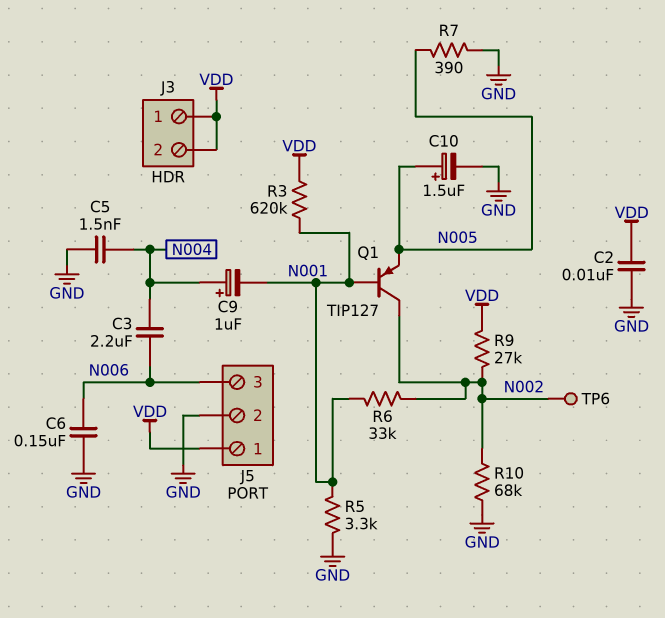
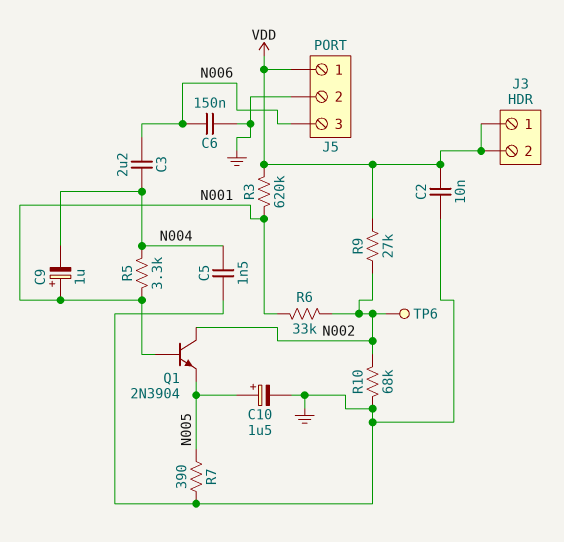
C9: 1uF (plus N004, minus N001) -> 1uF (plus N001, minus N004)
Q1: PNP TIP127 (B N001, C N002, E N005) -> NPN 2N3904 (B N001, C N002, E N005)
R5: 3.3k (GND, N001) -> 3.3k (N001, N004)

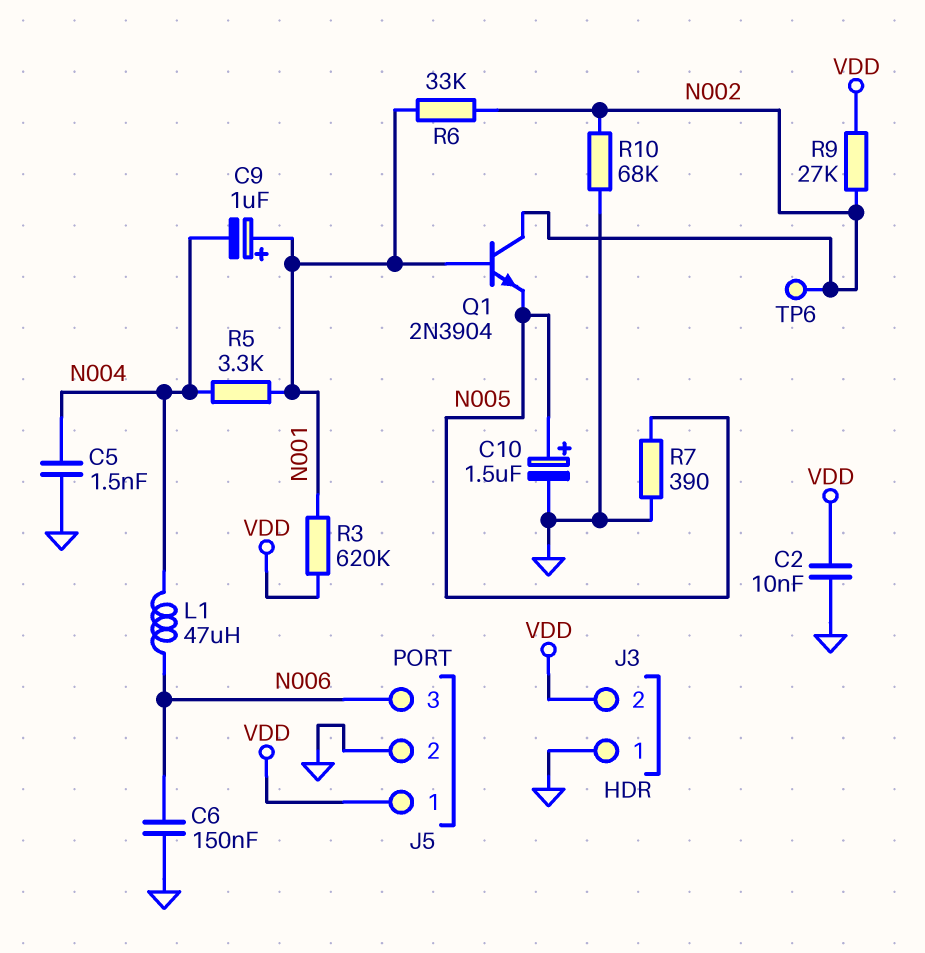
C3: 2.2uF (N004, N006) -> none
J3 pin 1: VDD -> GND
L1: none -> 47uH (N004, N006)

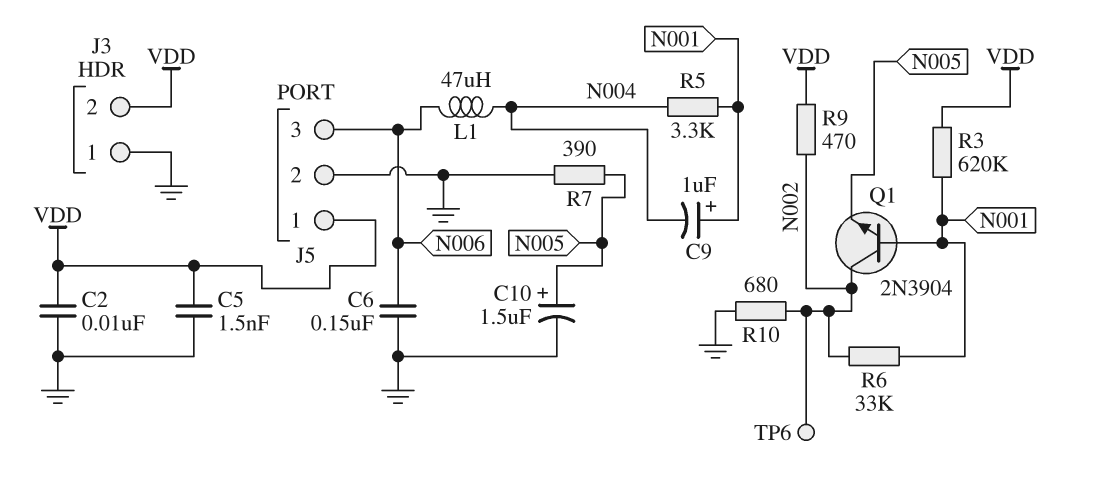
C5: 1.5nF (GND, N004) -> 1.5nF (GND, VDD)
R9: 27k (N002, VDD) -> 470 (N002, VDD)
R10: 68k (GND, N002) -> 680 (GND, N002)

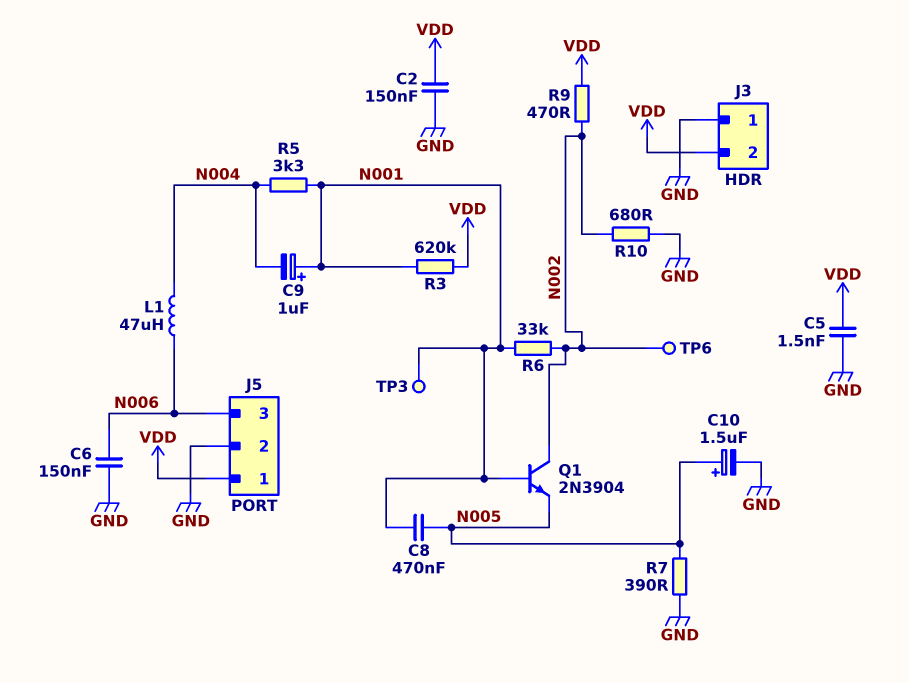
C2: 10nF (GND, VDD) -> 150nF (GND, VDD)
C8: none -> 470nF (N001, N005)
TP3: none -> test point (N001)

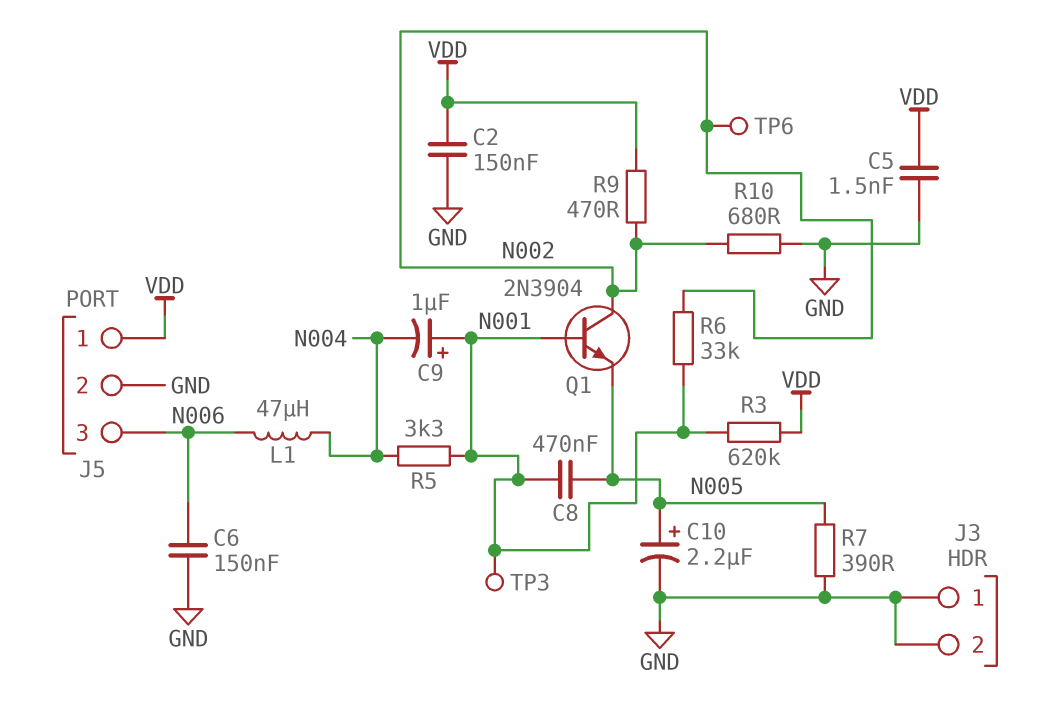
C10: 1.5uF (plus N005, minus GND) -> 2.2uF (plus N005, minus GND)
J3 pin 2: VDD -> GND

